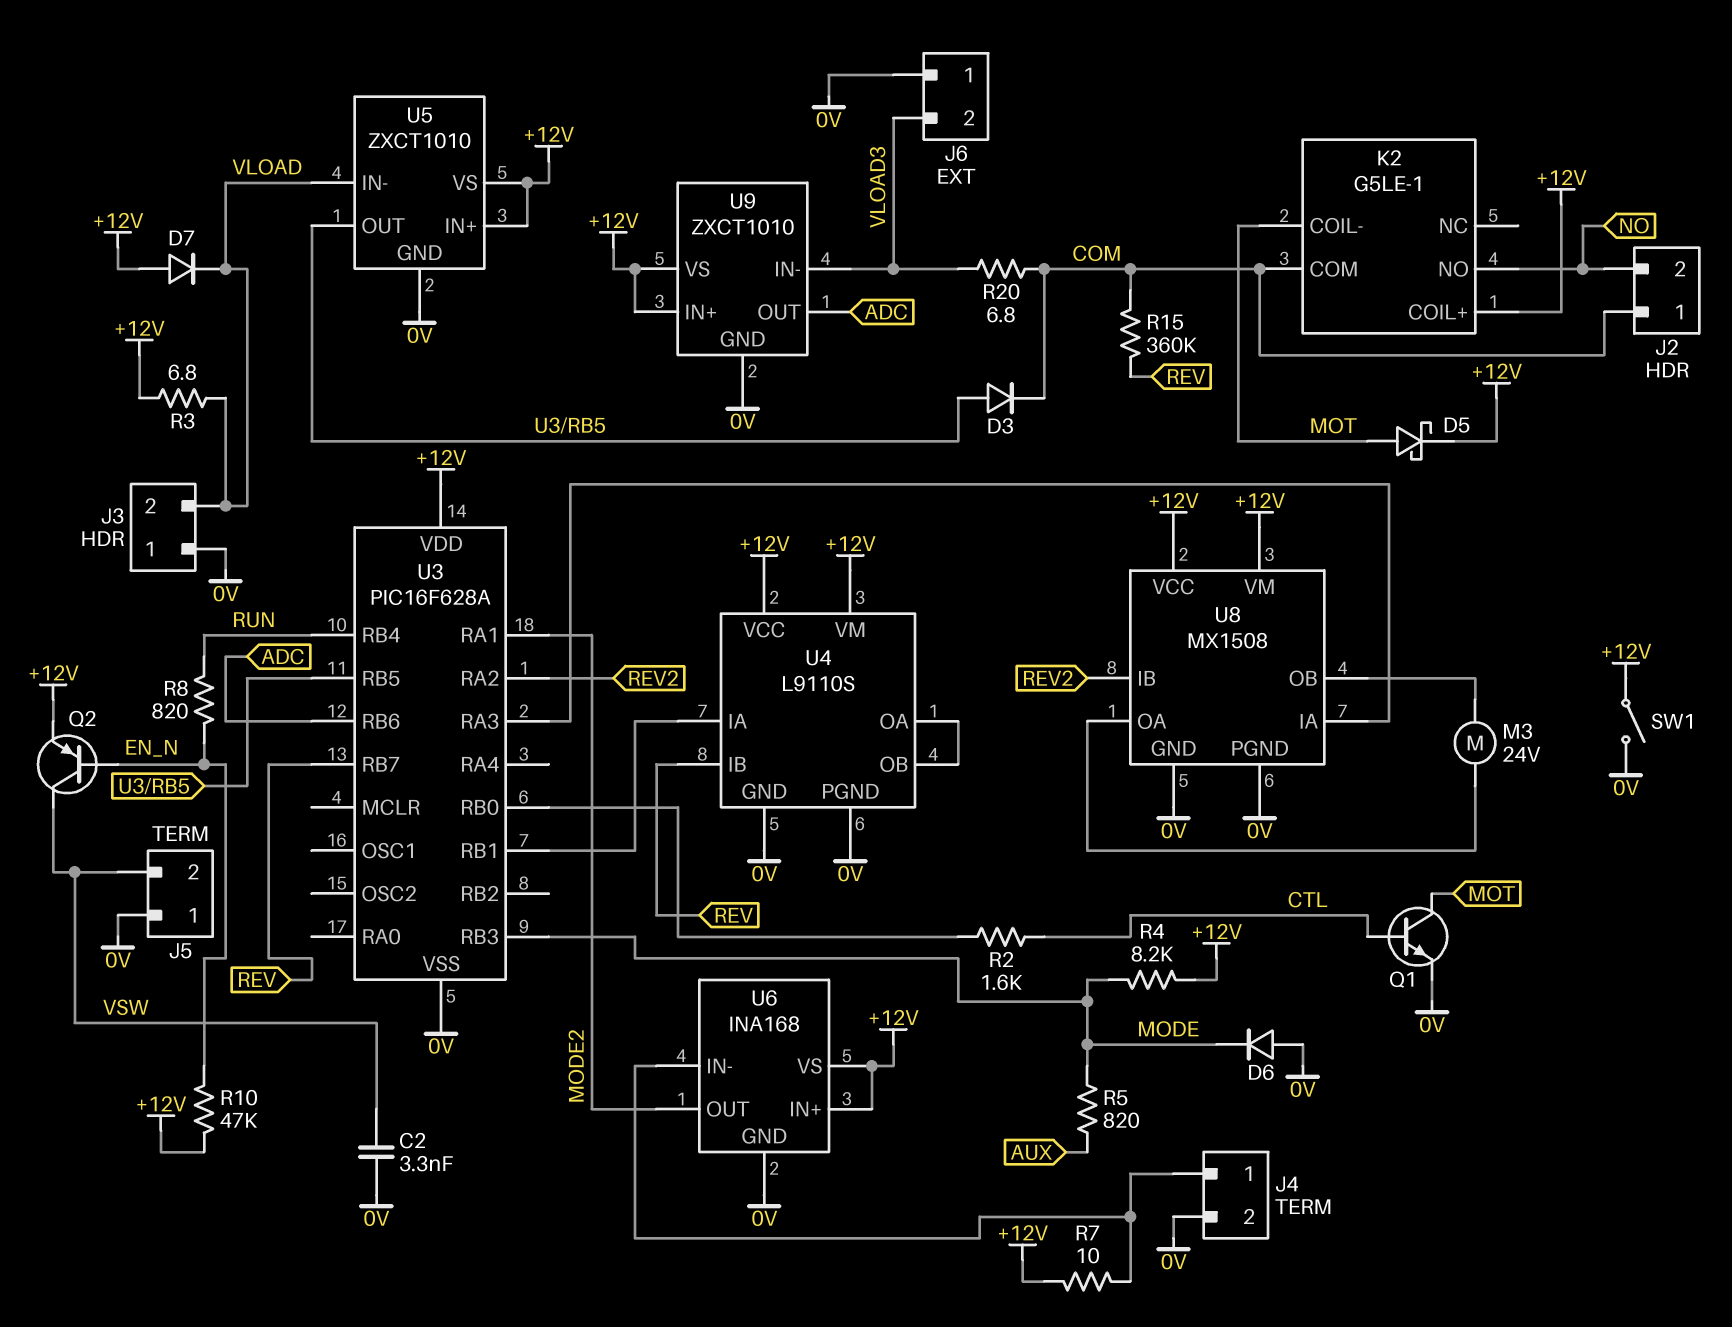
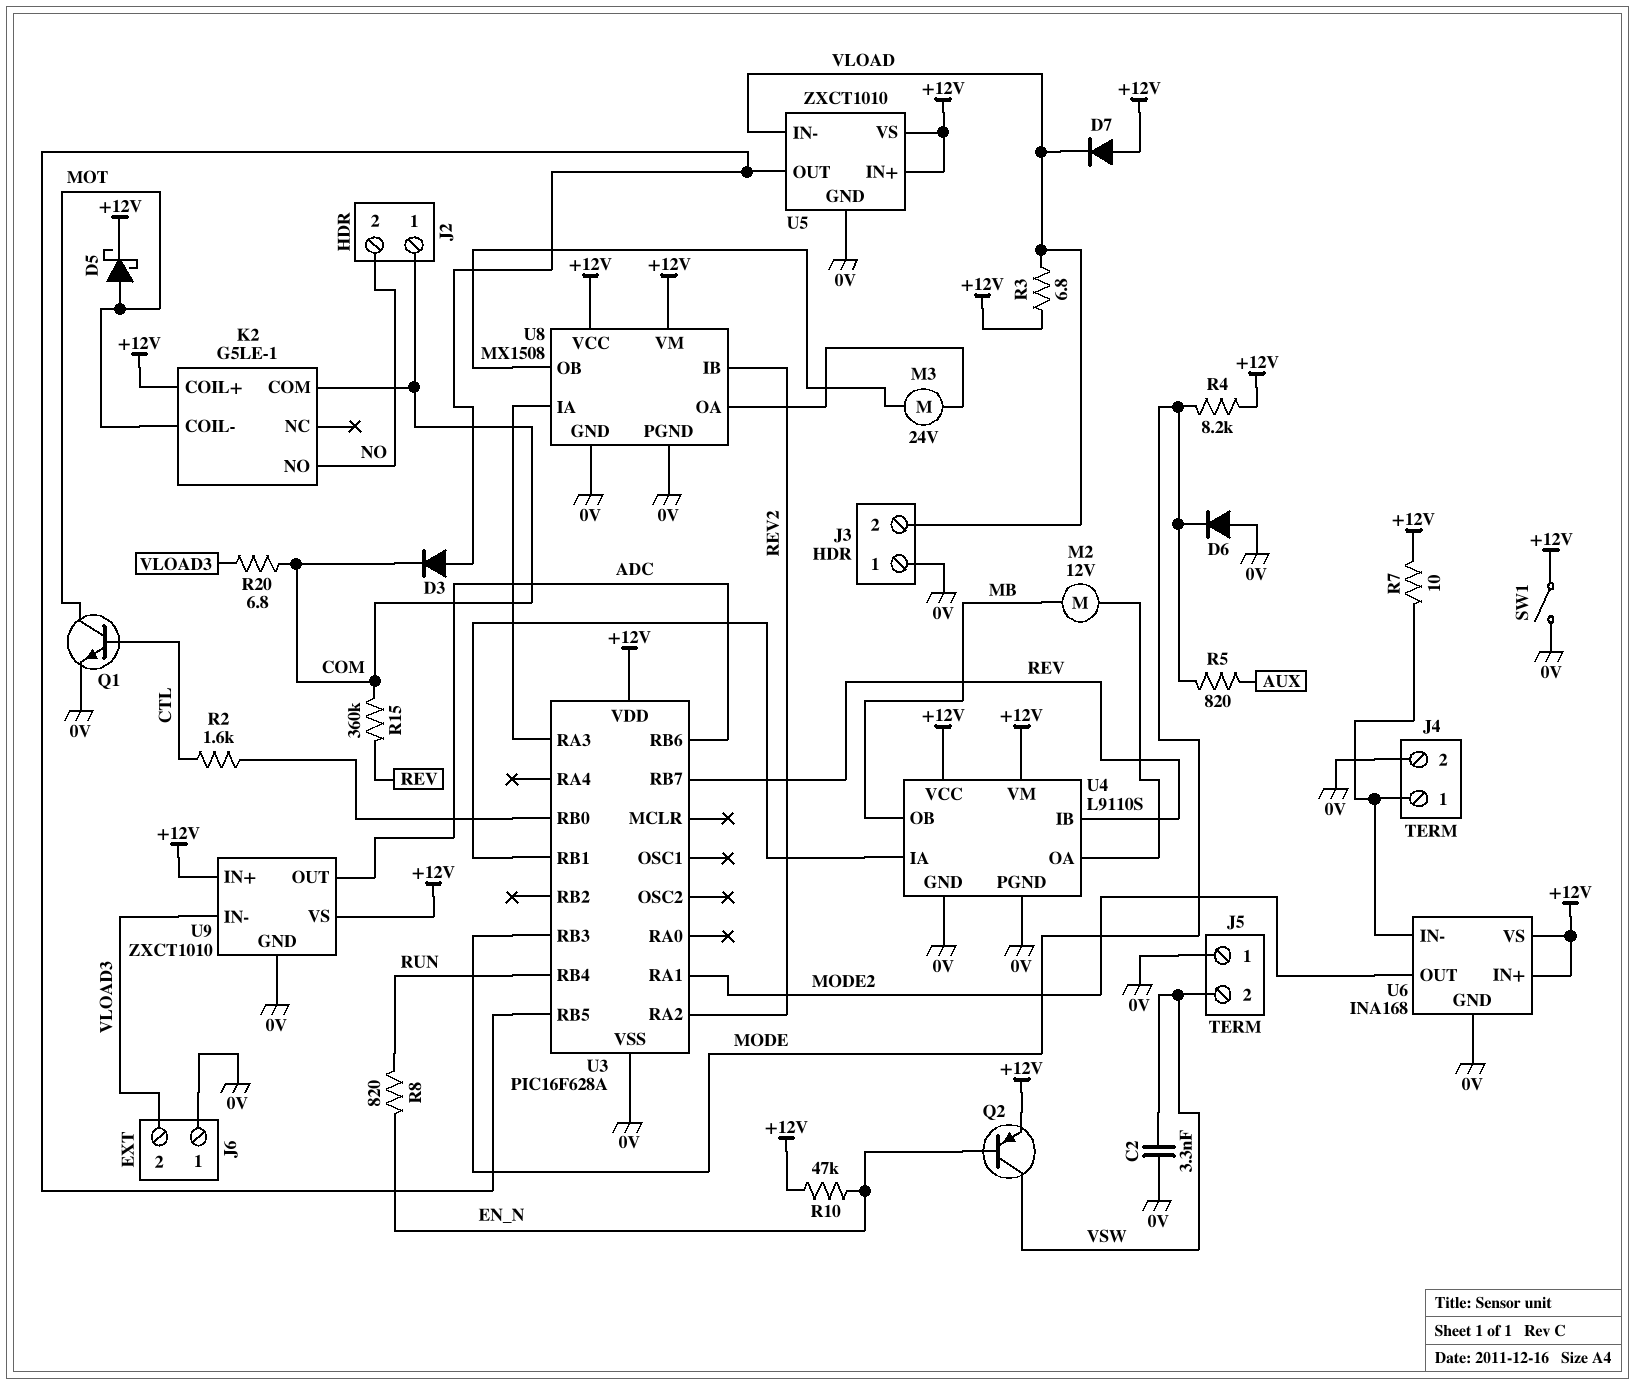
M2: none -> motor 12V (MB, U4/OA)
U4 pin OB: U4/OA -> MB

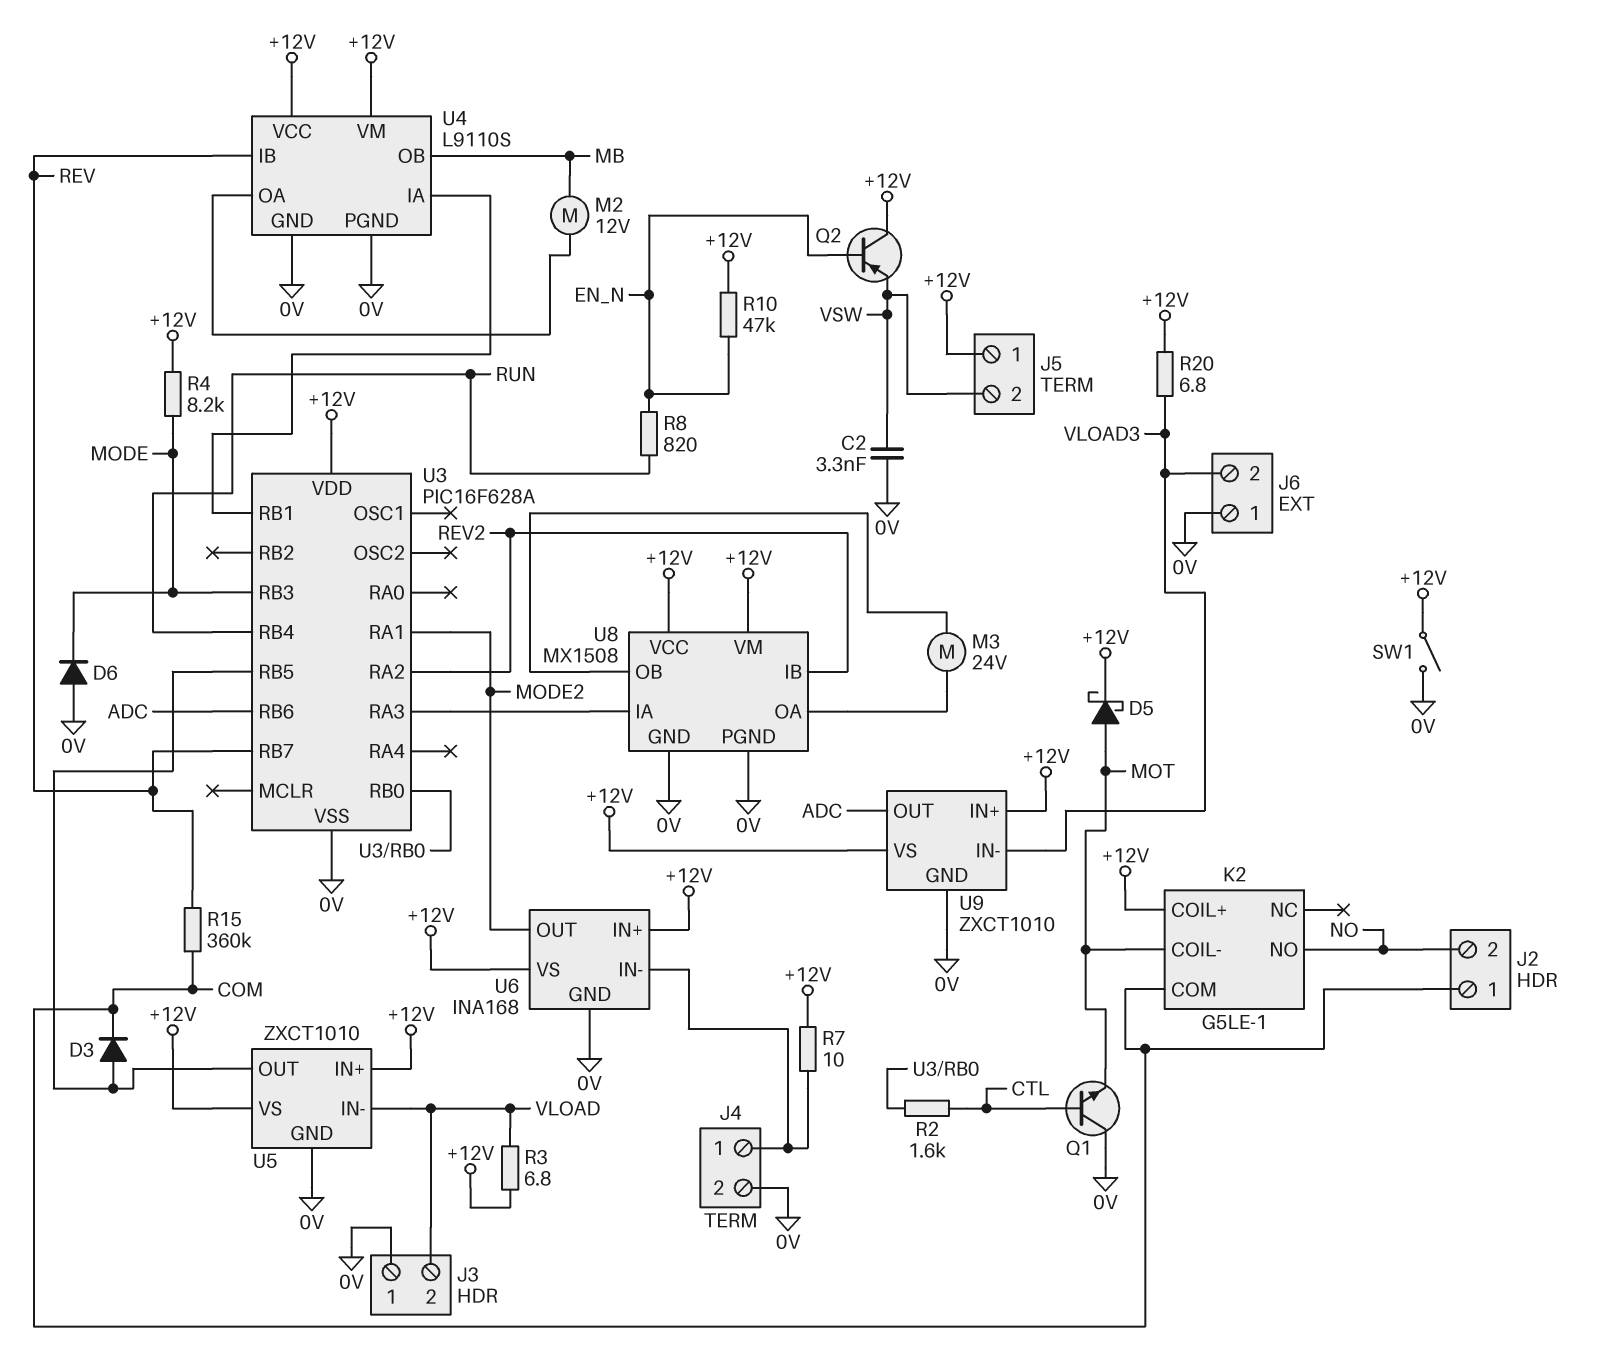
D7: diode (A +12V, K VLOAD) -> none
J5 pin 1: 0V -> +12V
Q1: NPN (B CTL, C MOT, E 0V) -> NPN (B CTL, C 0V, E MOT)
Q2: PNP (B EN_N, C VSW, E +12V) -> PNP (B EN_N, C +12V, E VSW)
R5: 820 (AUX, MODE) -> none
R20: 6.8 (COM, VLOAD3) -> 6.8 (+12V, VLOAD3)

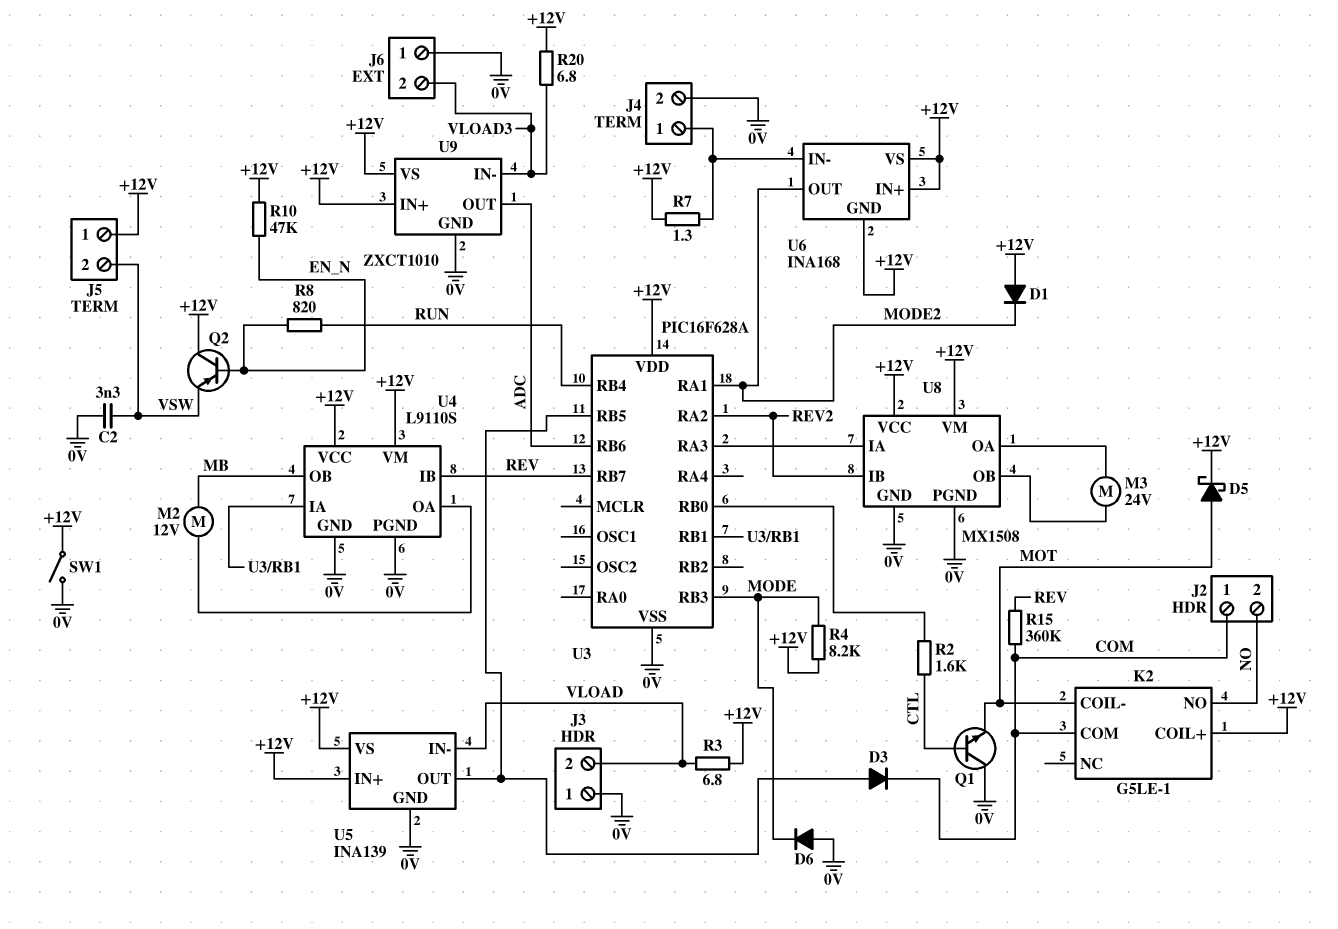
D1: none -> diode (A +12V, K MODE2)
R7: 10 (+12V, J4/1) -> 1.3 (+12V, J4/1)
U5: ZXCT1010 -> INA139
U6 pin GND: 0V -> +12V

